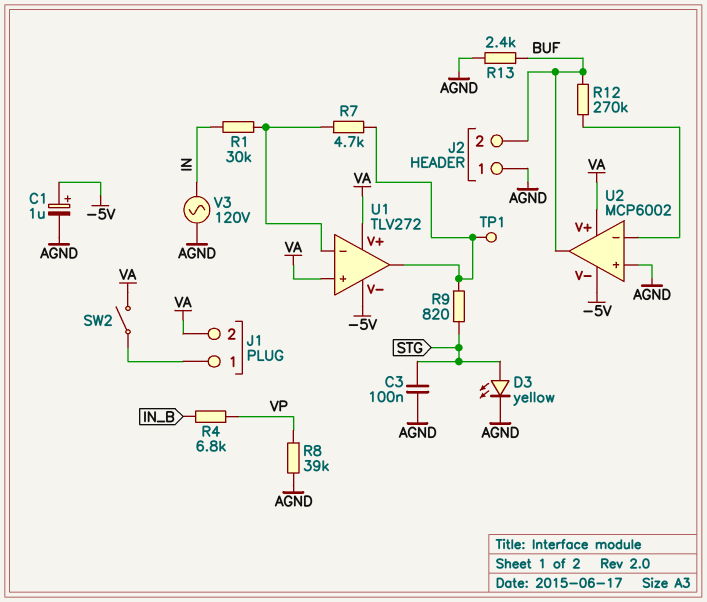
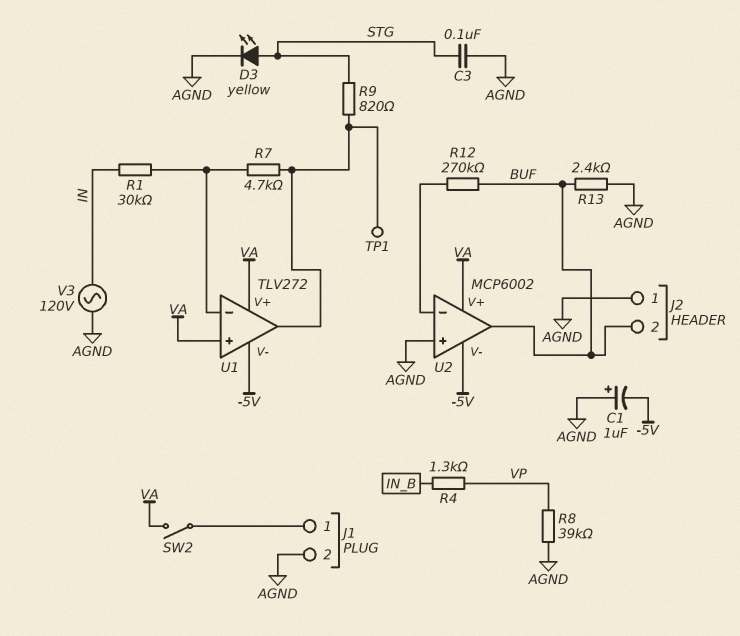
C1: 1uF (plus -5V, minus AGND) -> 1uF (plus AGND, minus -5V)
J1 pin 2: VA -> AGND
R4: 6.8k (IN_B, VP) -> 1.3k (IN_B, VP)

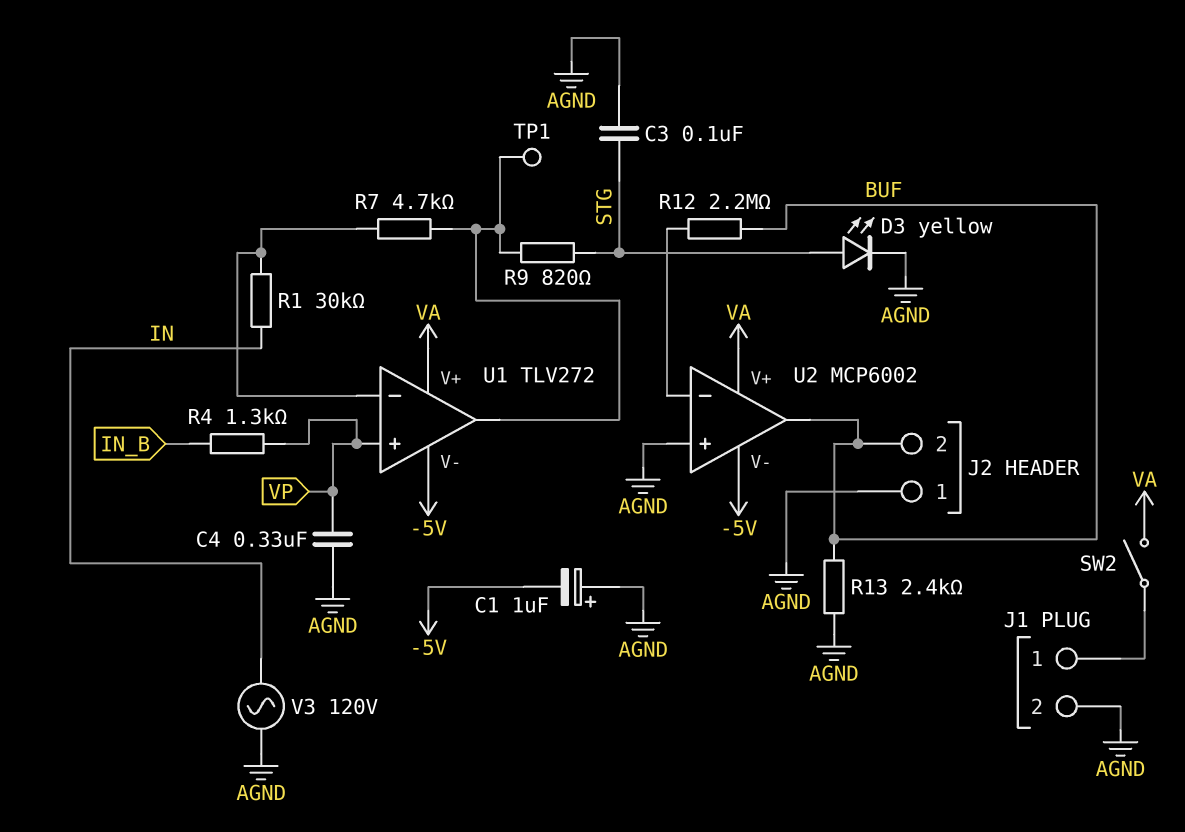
C4: none -> 330nF (AGND, VP)
R8: 39k (AGND, VP) -> none
R12: 270k (BUF, U2/in-) -> 2.2M (BUF, U2/in-)
U1 pin in+: VA -> VP

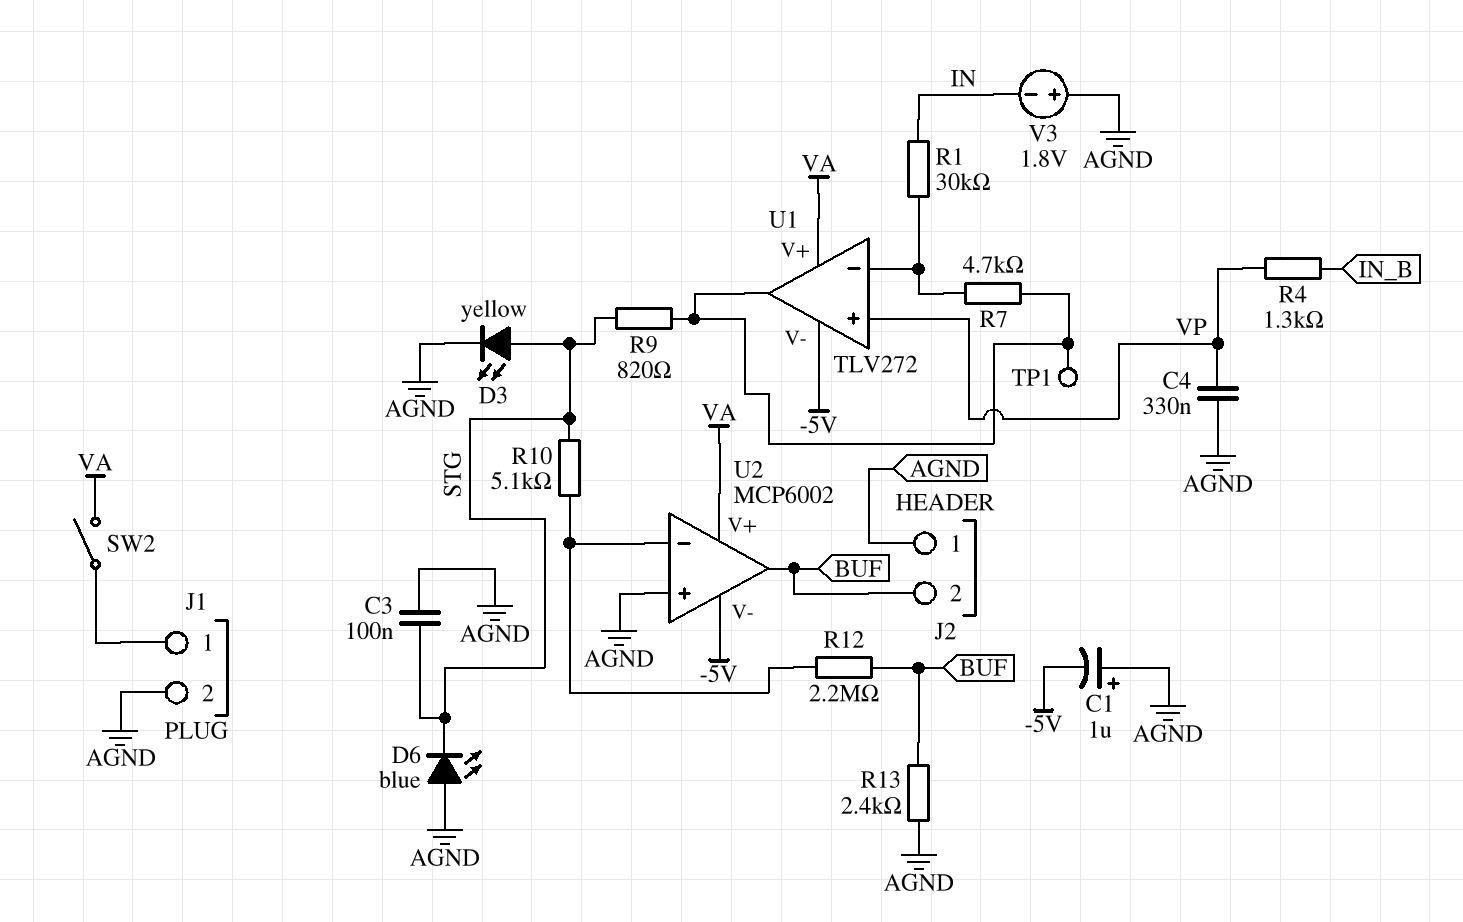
D6: none -> LED blue (A AGND, K STG)
R10: none -> 5.1k (STG, U2/in-)
V3: AC 120V (AGND, IN) -> 1.8V (plus AGND, minus IN)

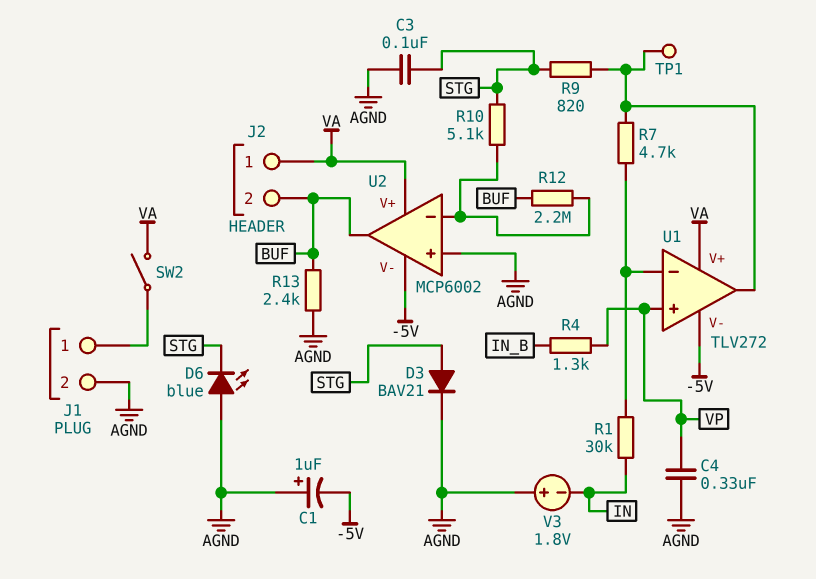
D3: LED yellow (A STG, K AGND) -> diode BAV21 (A STG, K AGND)
J2 pin 1: AGND -> VA

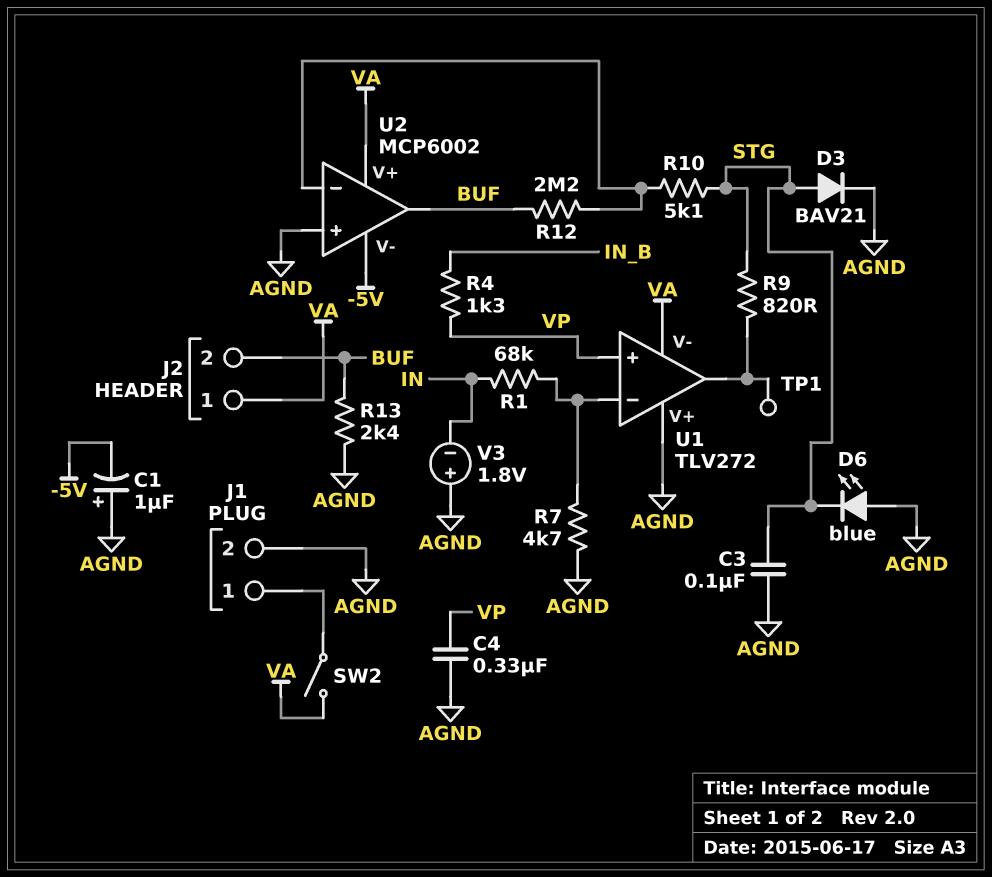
R1: 30k (IN, U1/in-) -> 68k (IN, U1/in-)
R7: 4.7k (U1/in-, U1/out) -> 4.7k (AGND, U1/in-)
U1 pin V+: VA -> AGND
U1 pin V-: -5V -> VA

